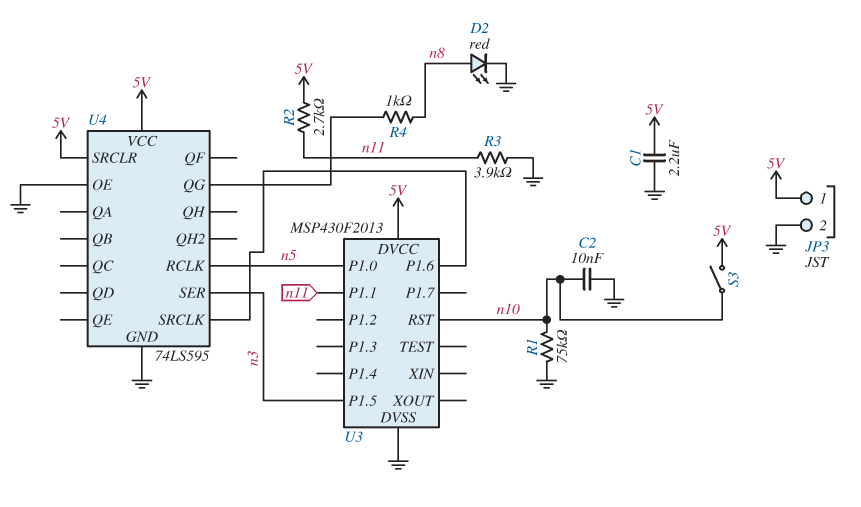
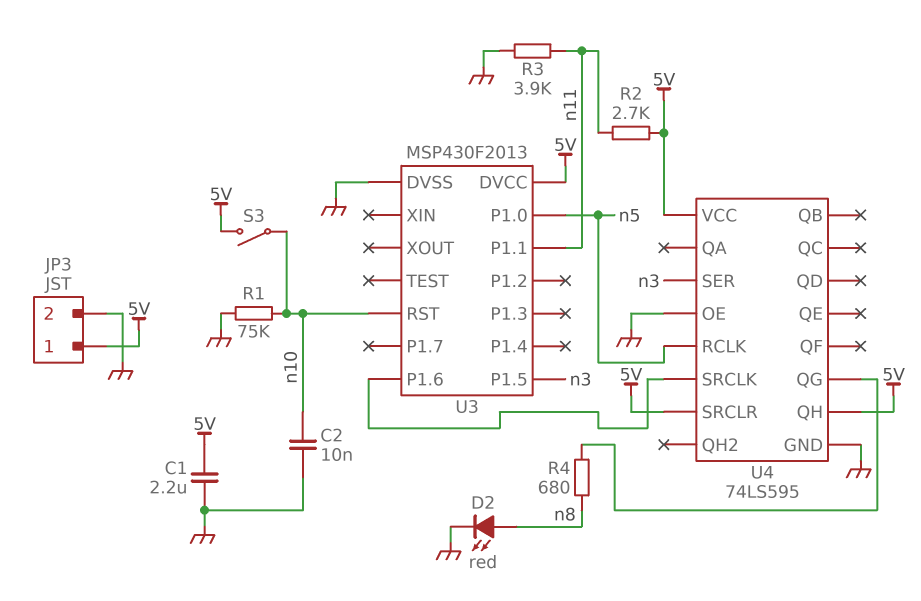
R4: 1k (U4/QG, n8) -> 680 (U4/QG, n8)
U4 pin QH: none -> 5V

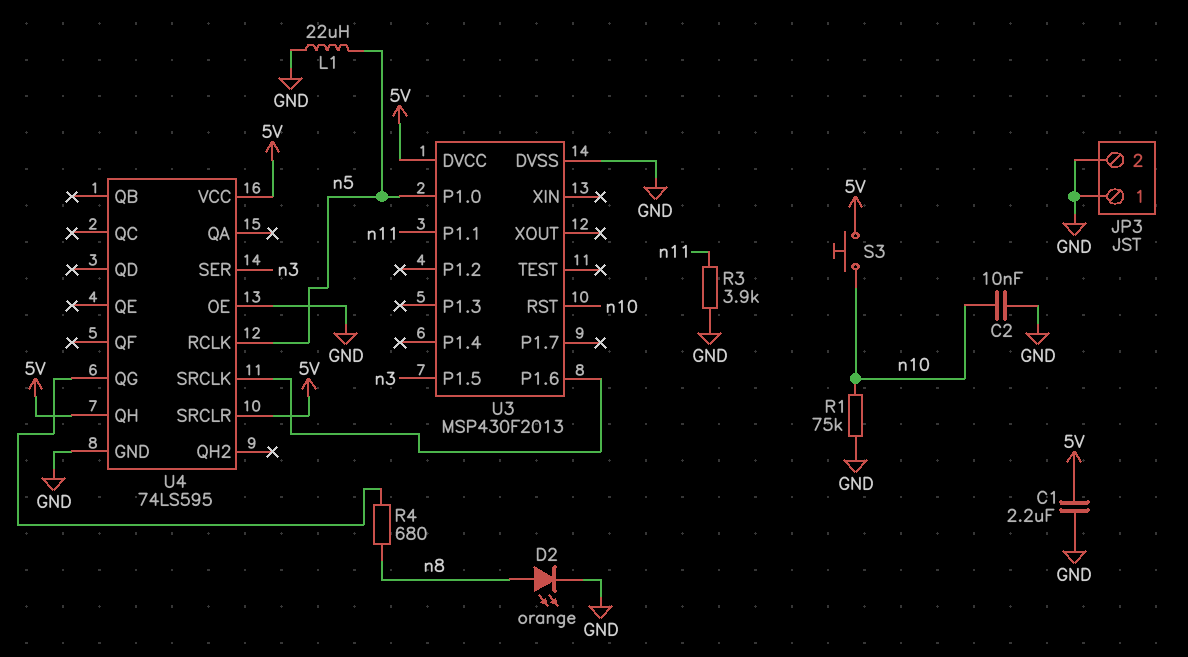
D2: LED red (A n8, K GND) -> LED orange (A n8, K GND)
JP3 pin 1: 5V -> GND
L1: none -> 22uH (GND, n5)
R2: 2.7k (5V, n11) -> none
S3: switch (5V, n10) -> button (5V, n10)

